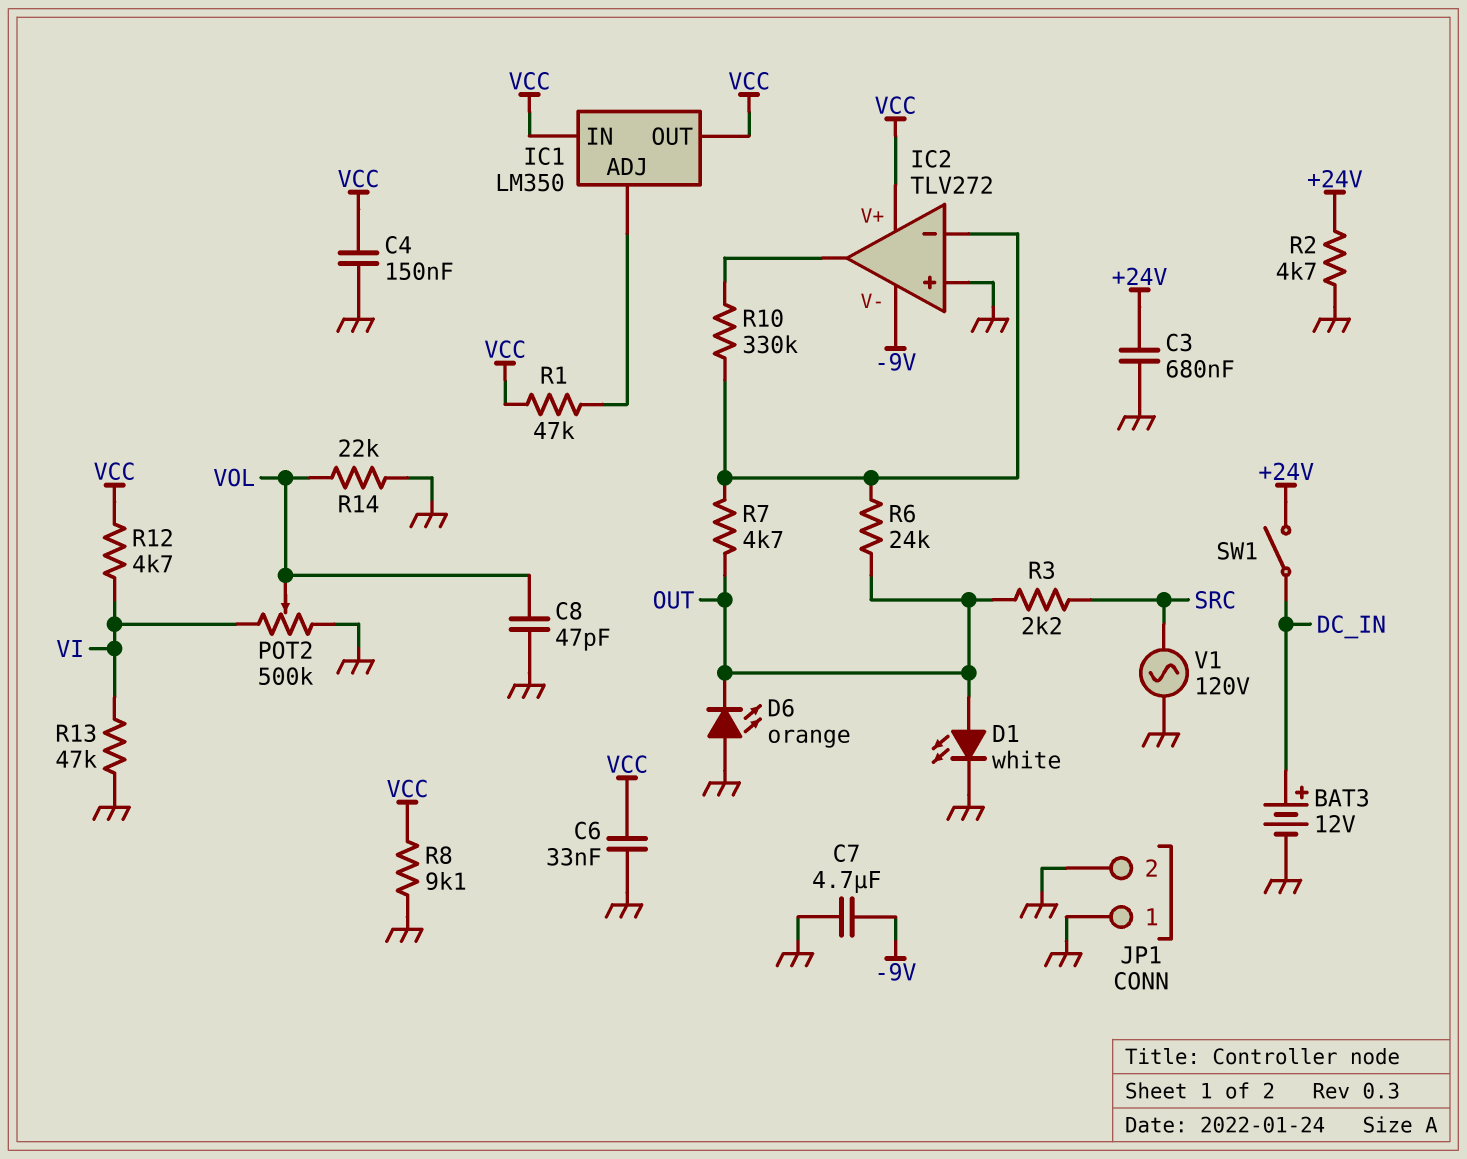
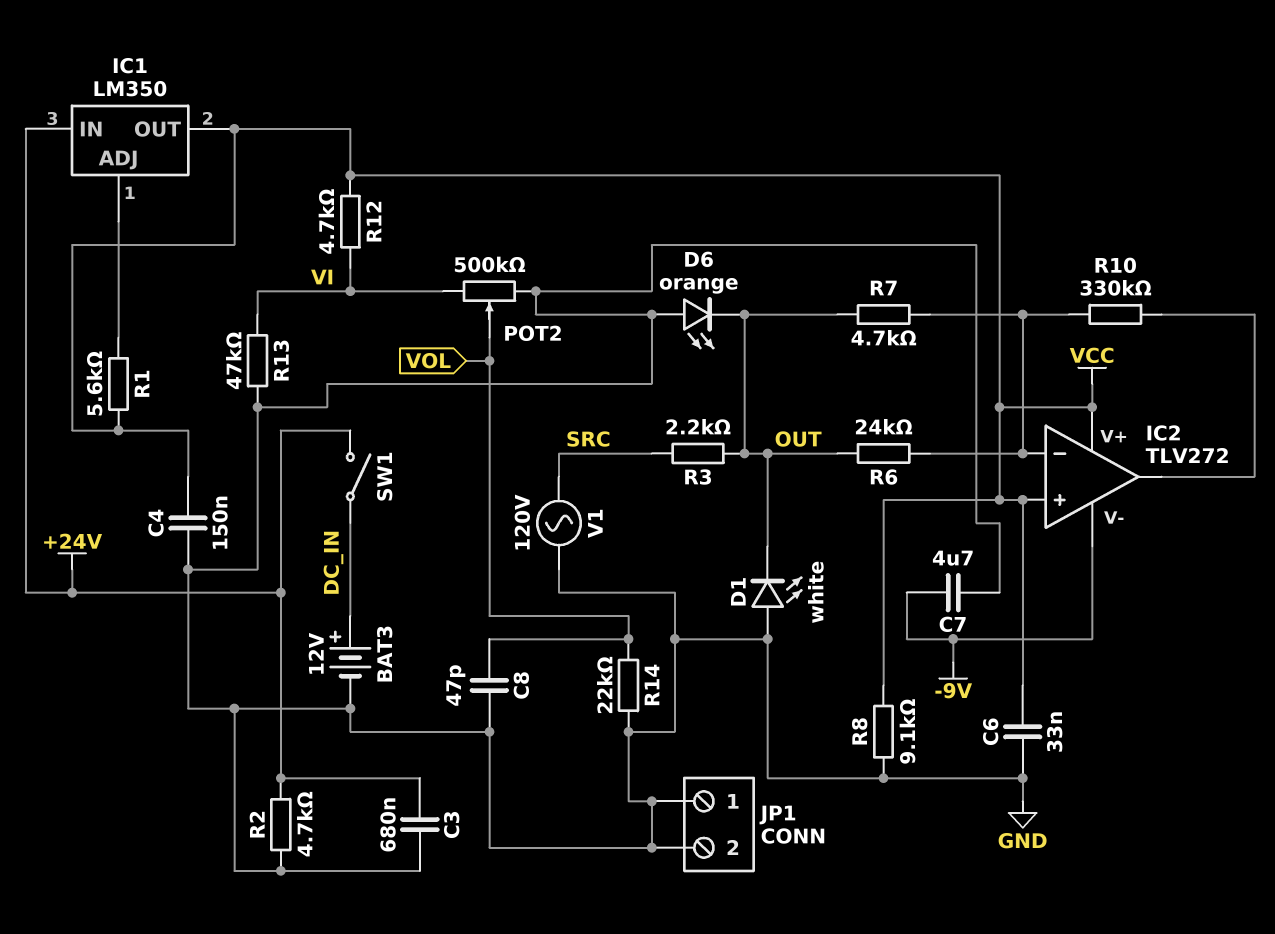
D1: LED white (A OUT, K GND) -> LED white (A GND, K OUT)
IC1 pin IN: VCC -> +24V
IC2 pin in+: GND -> VCC
R1: 47k (IC1/ADJ, VCC) -> 5.6k (IC1/ADJ, VCC)

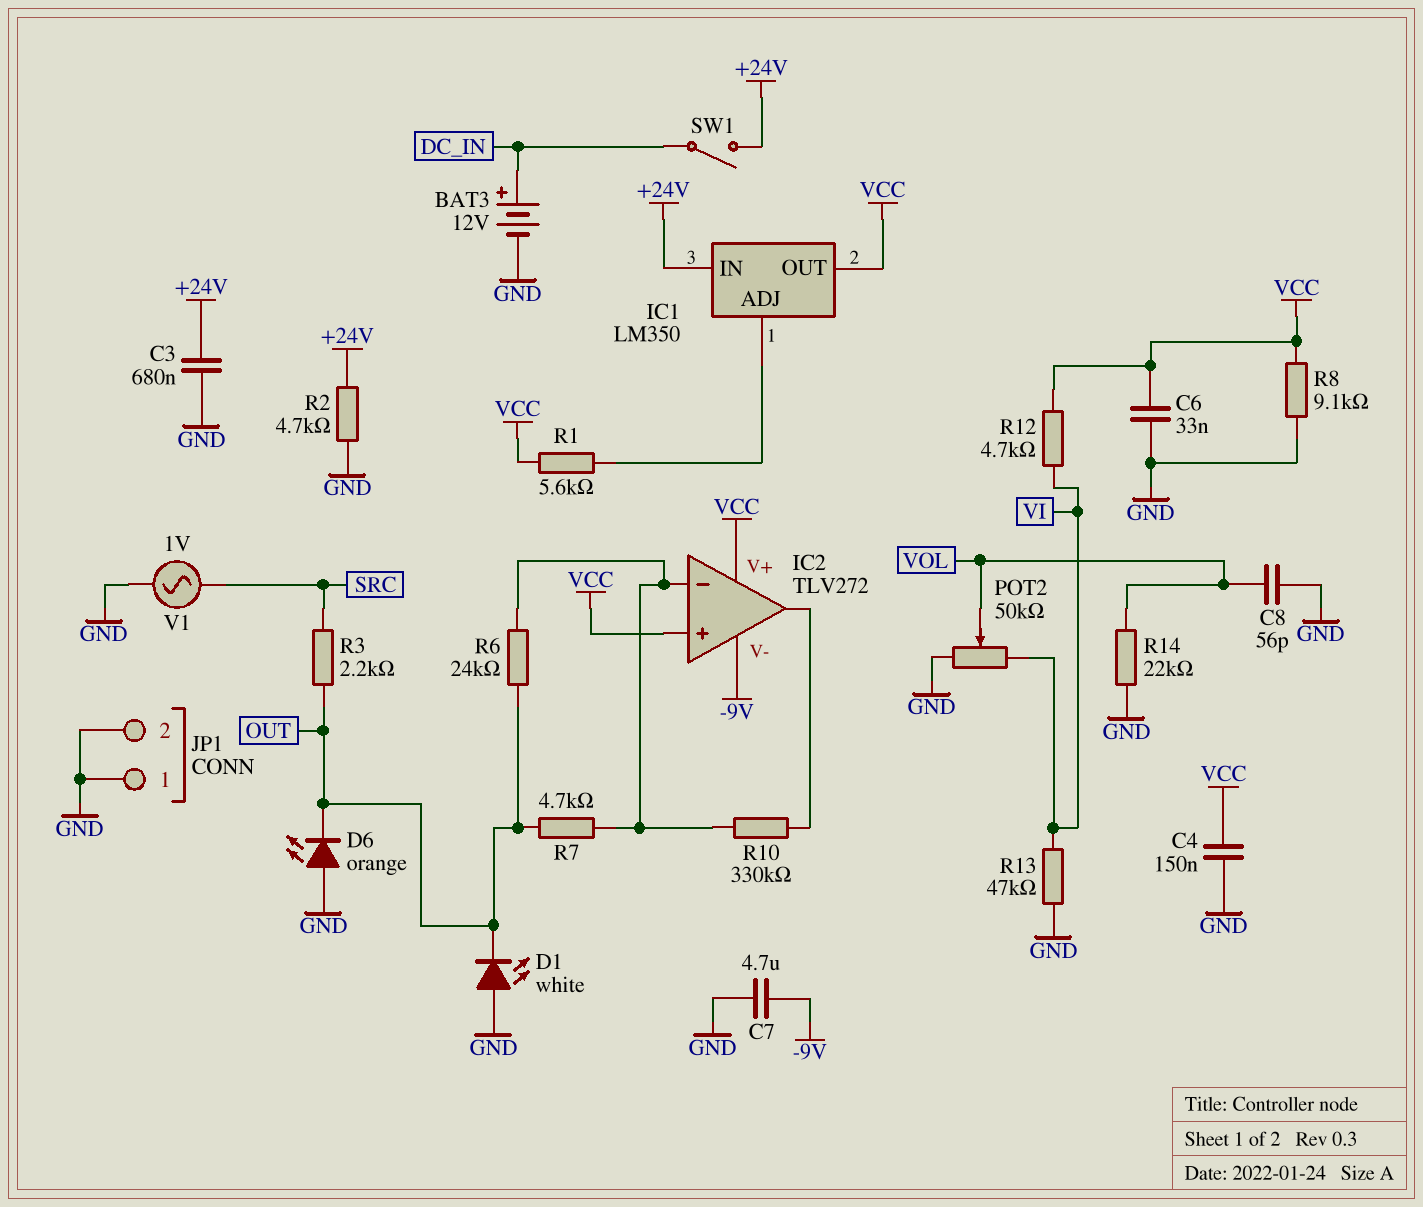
C8: 47pF (GND, VOL) -> 56pF (GND, VOL)
POT2: 500k (GND, VI, wiper VOL) -> 50k (GND, VI, wiper VOL)
V1: AC 120V (GND, SRC) -> AC 1V (GND, SRC)

